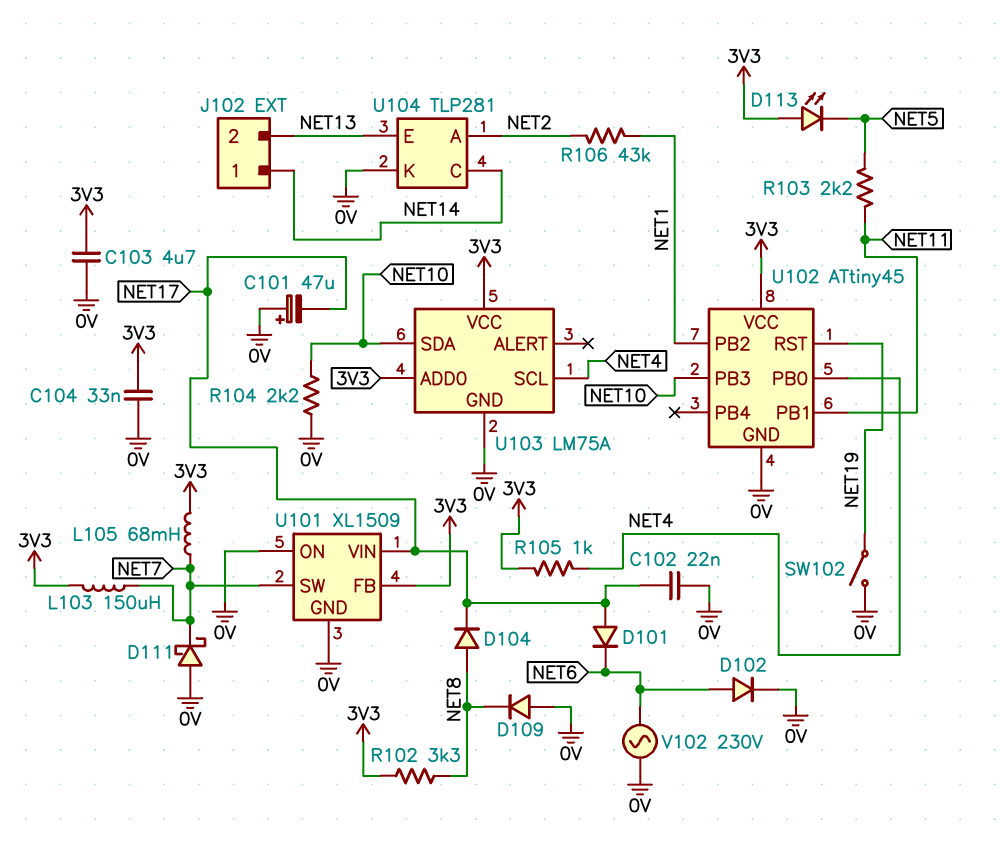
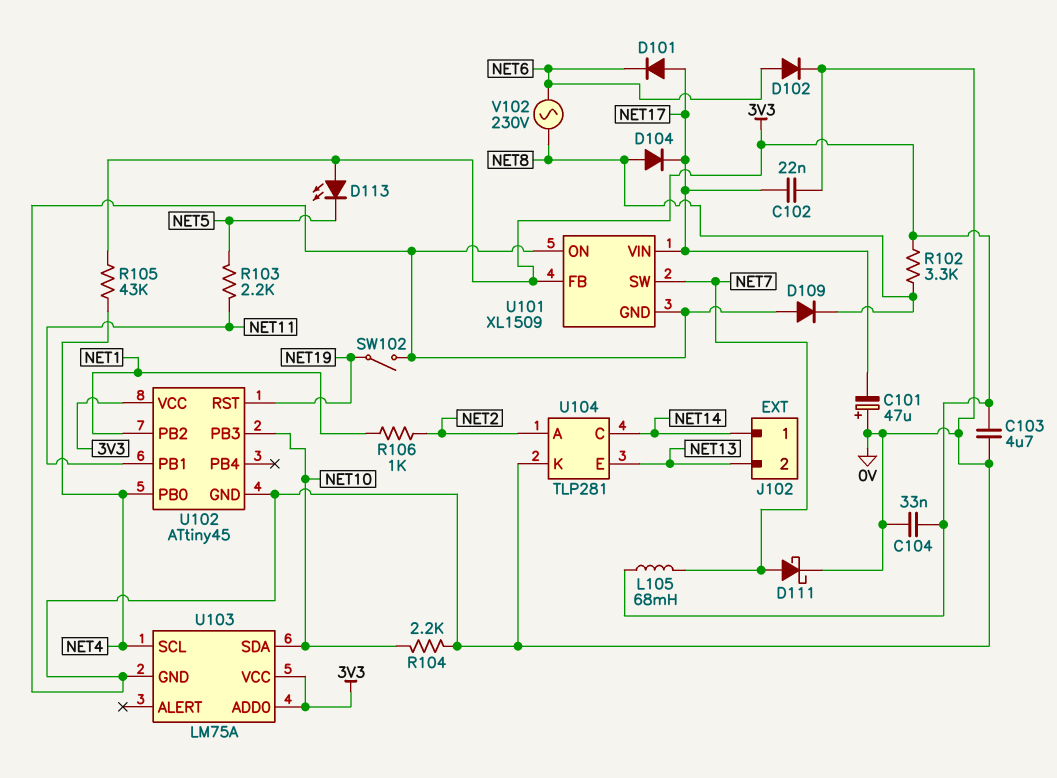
D111: schottky (A 0V, K NET7) -> schottky (A NET7, K 0V)
L103: 150uH (3V3, NET7) -> none
R105: 1k (3V3, NET4) -> 43k (3V3, NET4)
R106: 43k (NET1, NET2) -> 1k (NET1, NET2)
V102: AC 230V (0V, NET6) -> AC 230V (NET6, NET8)

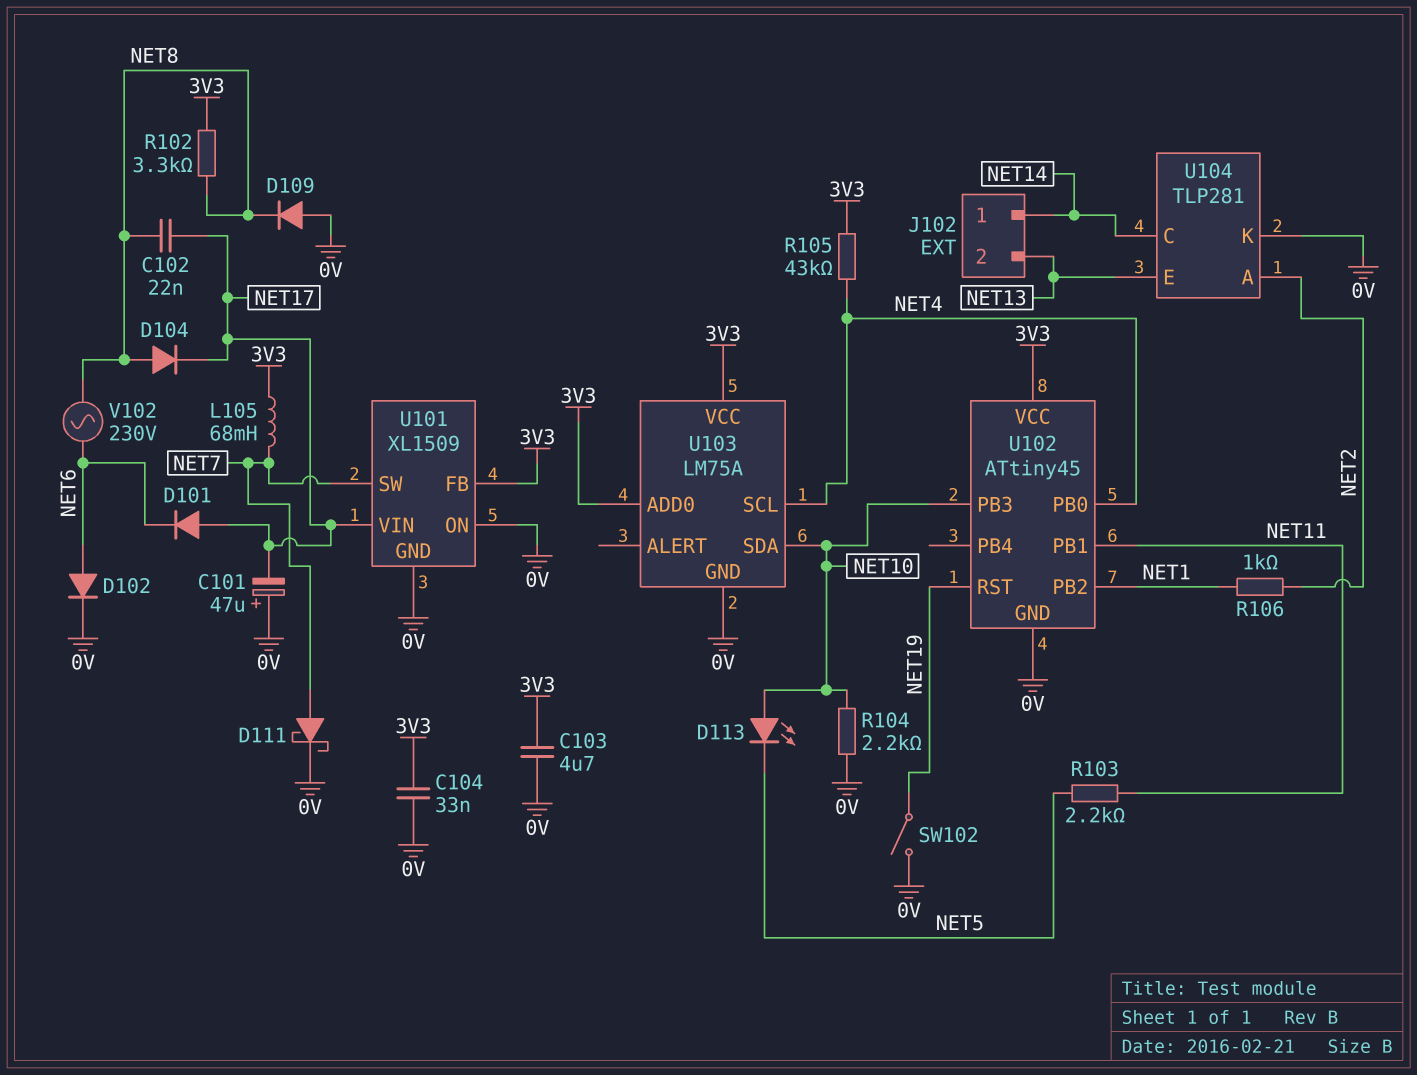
C102: 22nF (0V, NET17) -> 22nF (NET8, NET17)
D113: LED (A 3V3, K NET5) -> LED (A NET10, K NET5)

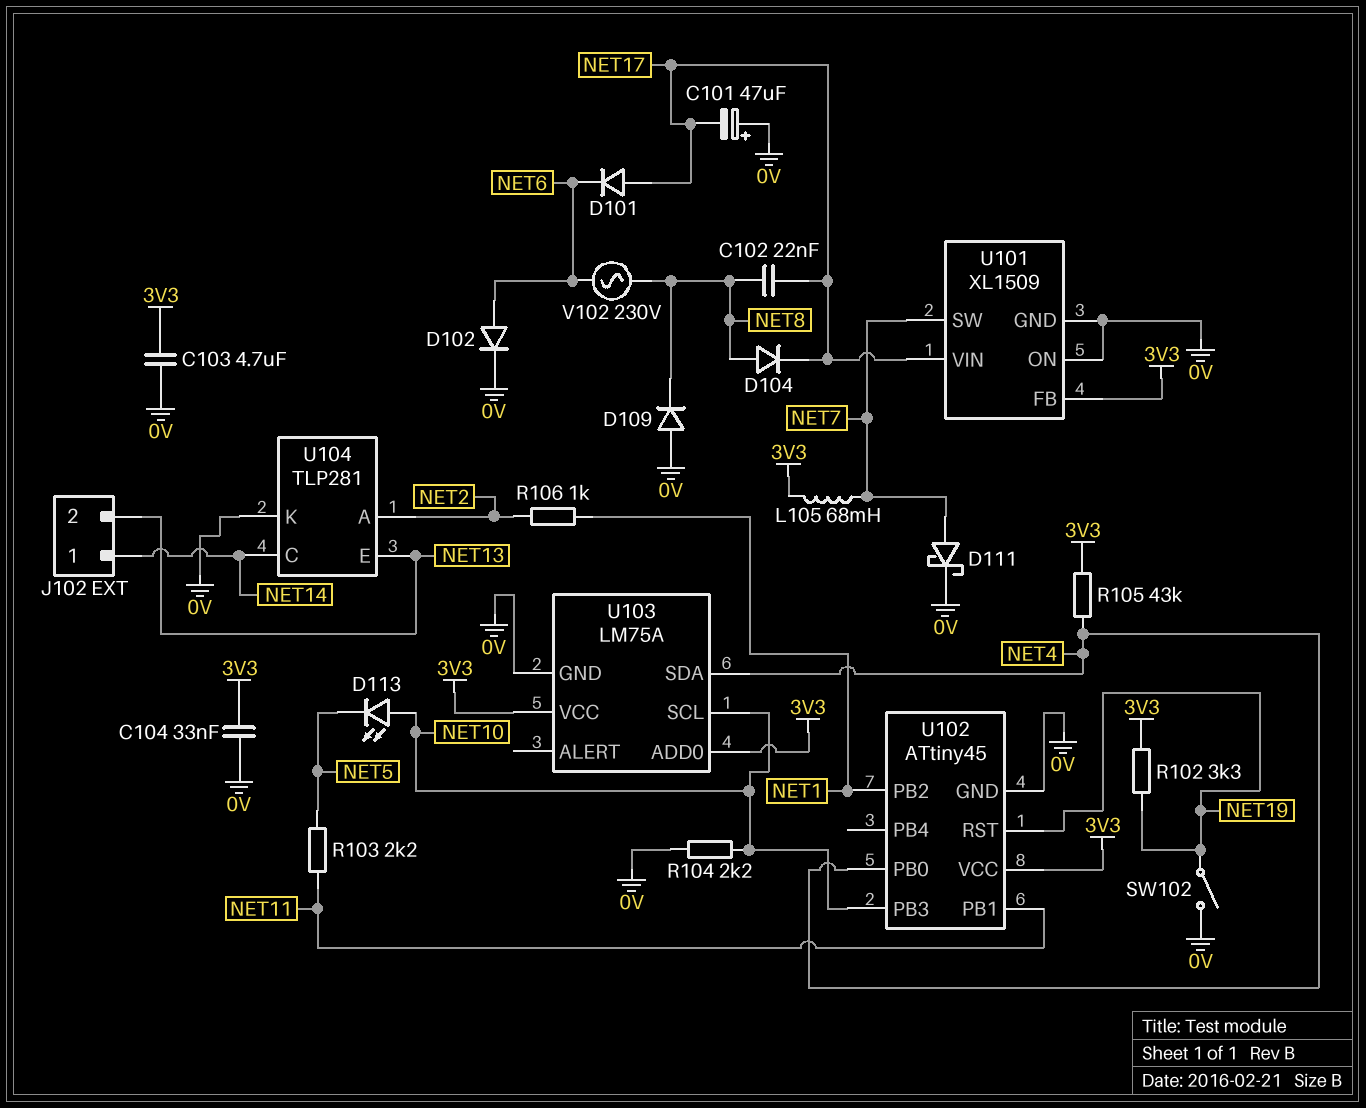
R102: 3.3k (3V3, NET8) -> 3.3k (3V3, NET19)
U103 pin SCL: NET4 -> NET10
U103 pin SDA: NET10 -> NET4

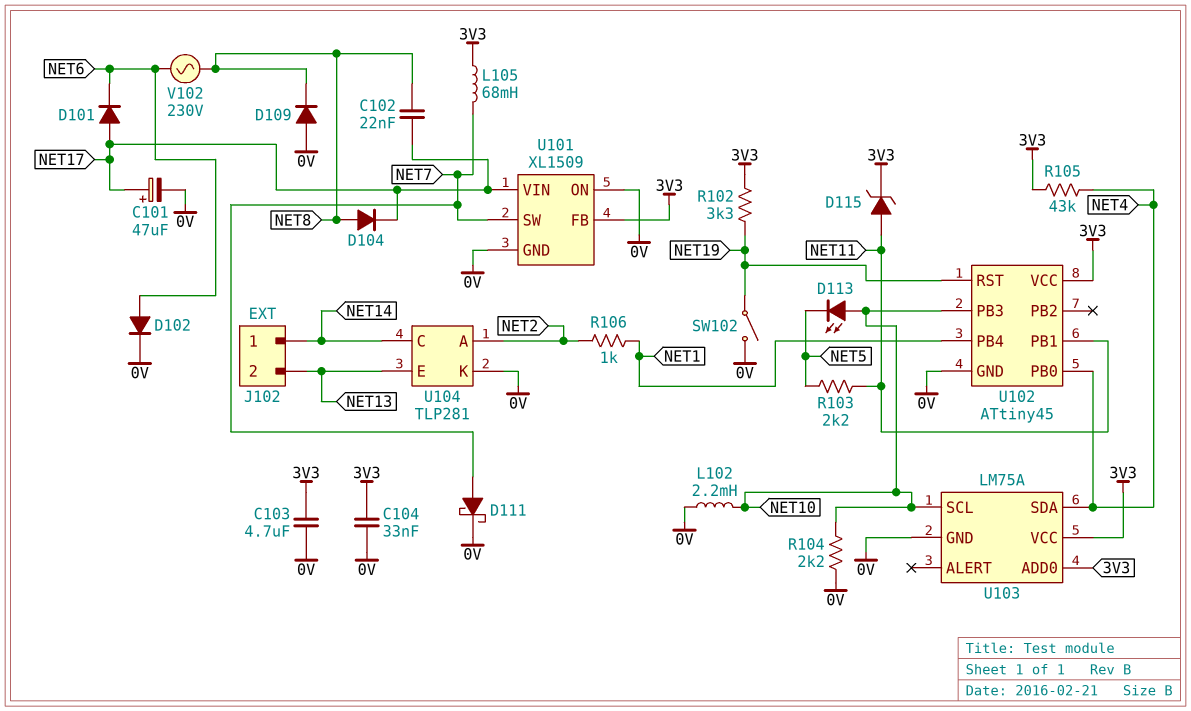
C101: 47uF (plus 0V, minus NET17) -> 47uF (plus NET17, minus 0V)
D115: none -> zener (A NET11, K 3V3)
L102: none -> 2.2mH (0V, NET10)
U102 pin PB2: NET1 -> none
U102 pin PB4: none -> NET1

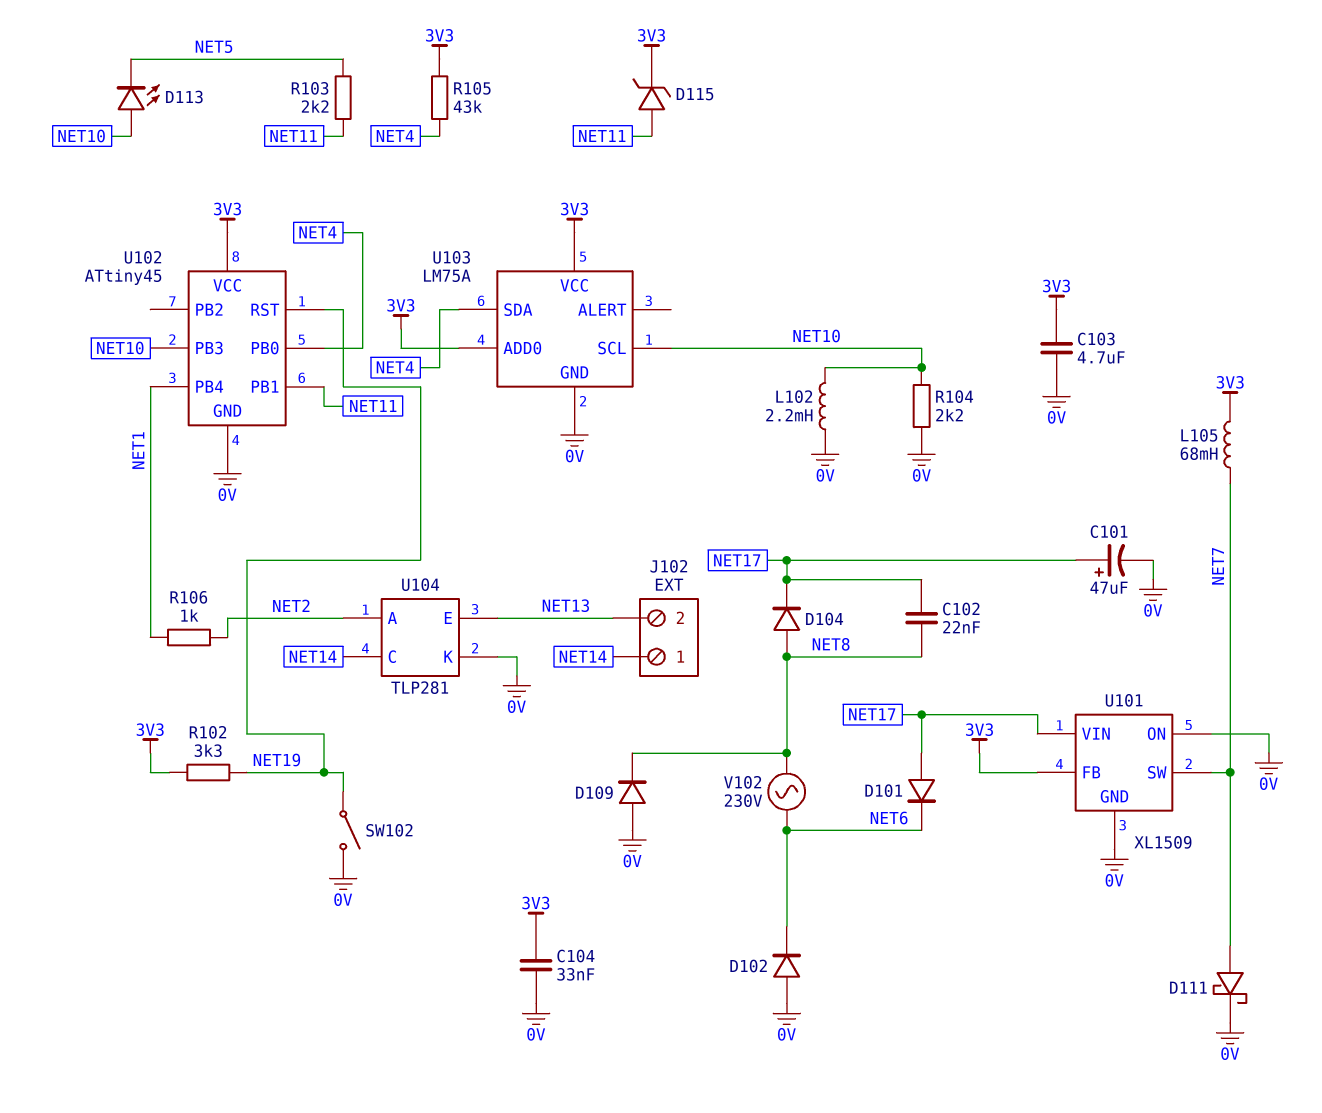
D102: diode (A NET6, K 0V) -> diode (A 0V, K NET6)

